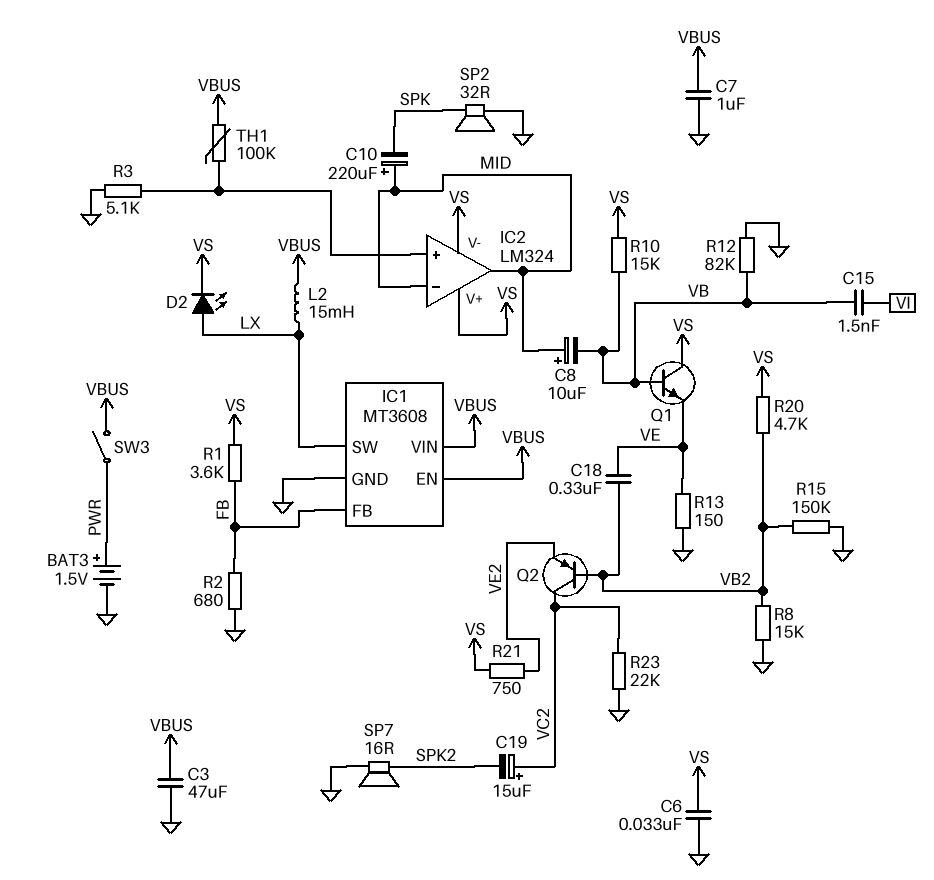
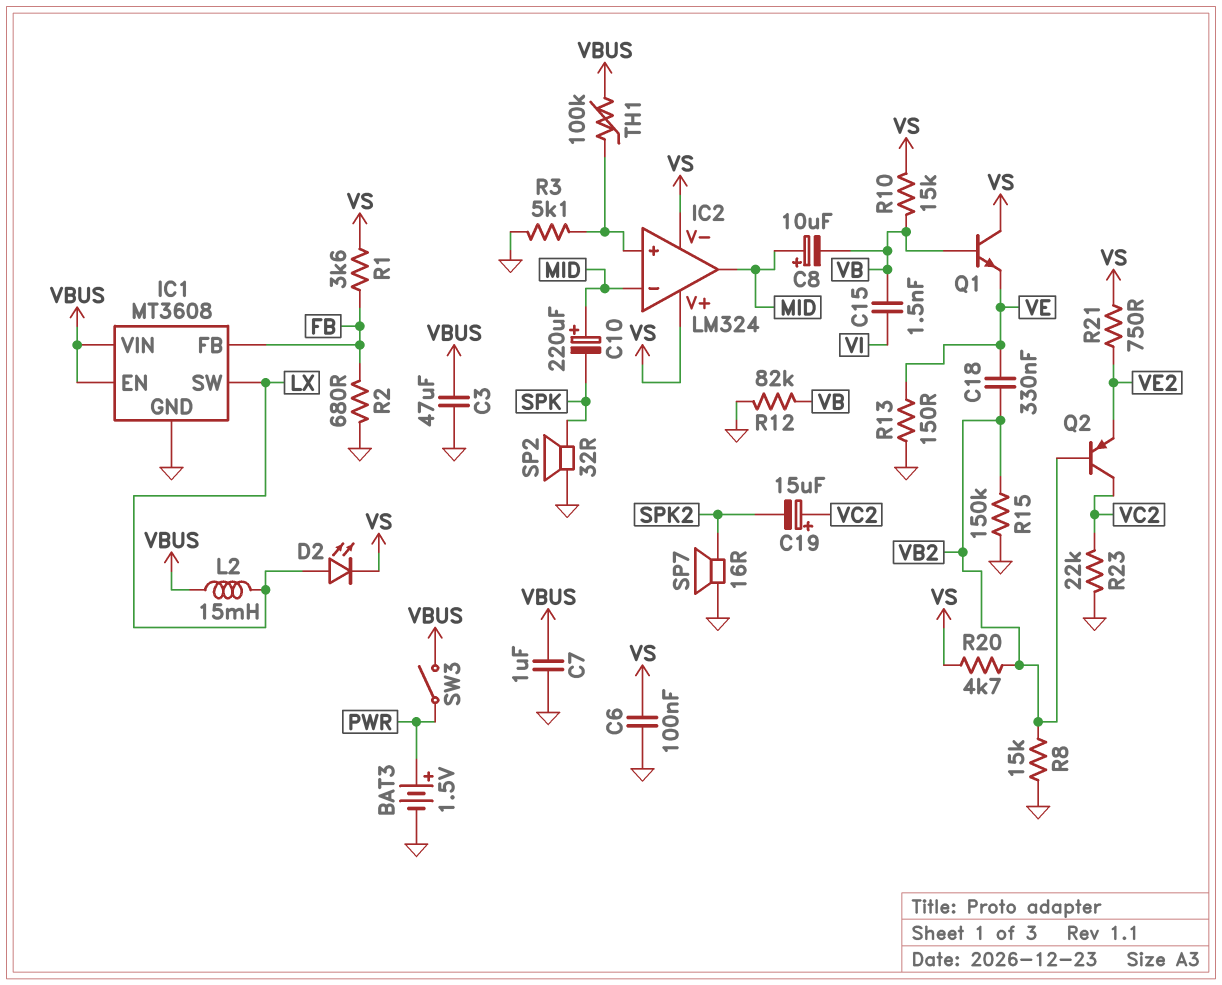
C6: 33nF (GND, VS) -> 100nF (GND, VS)

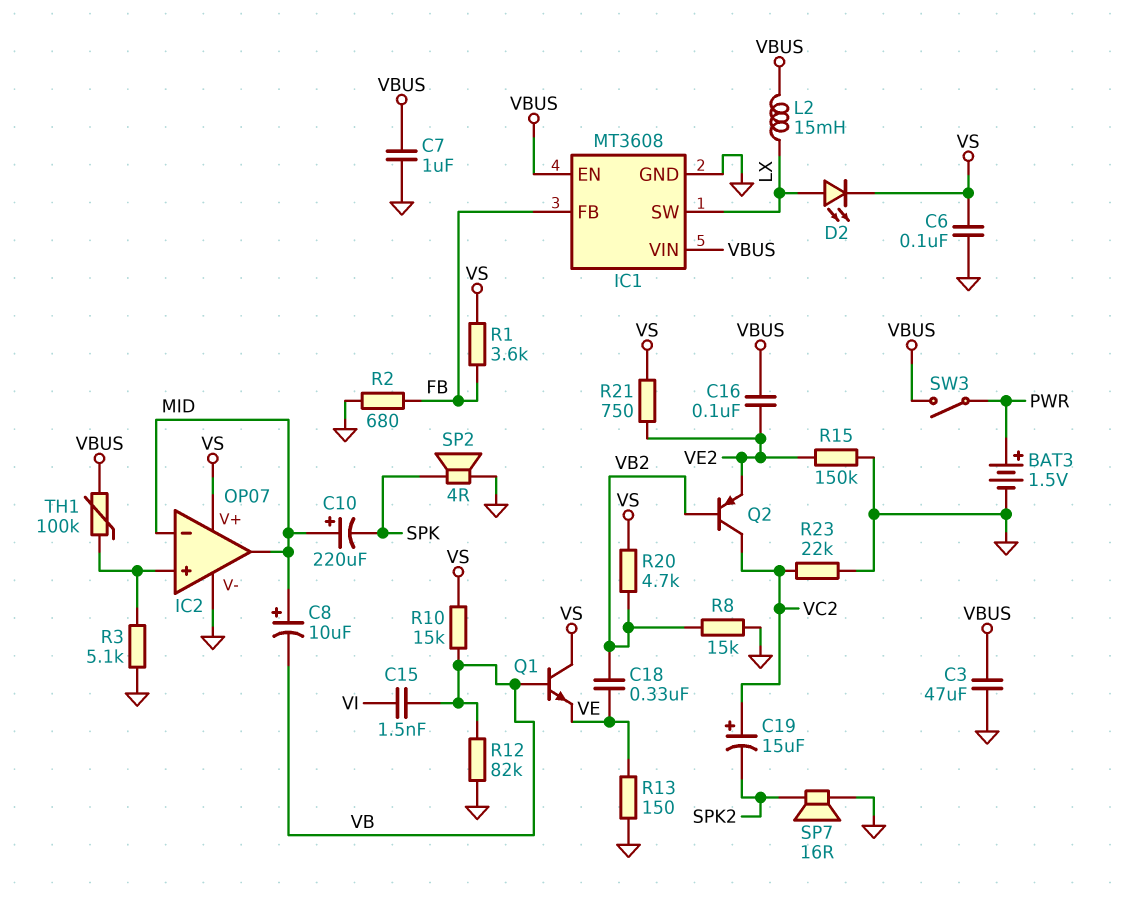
C16: none -> 100nF (VBUS, VE2)
IC2: LM324 -> OP07
IC2 pin V-: VS -> GND
R15: 150k (GND, VB2) -> 150k (GND, VE2)
SP2: speaker 32R (GND, SPK) -> speaker 4R (GND, SPK)

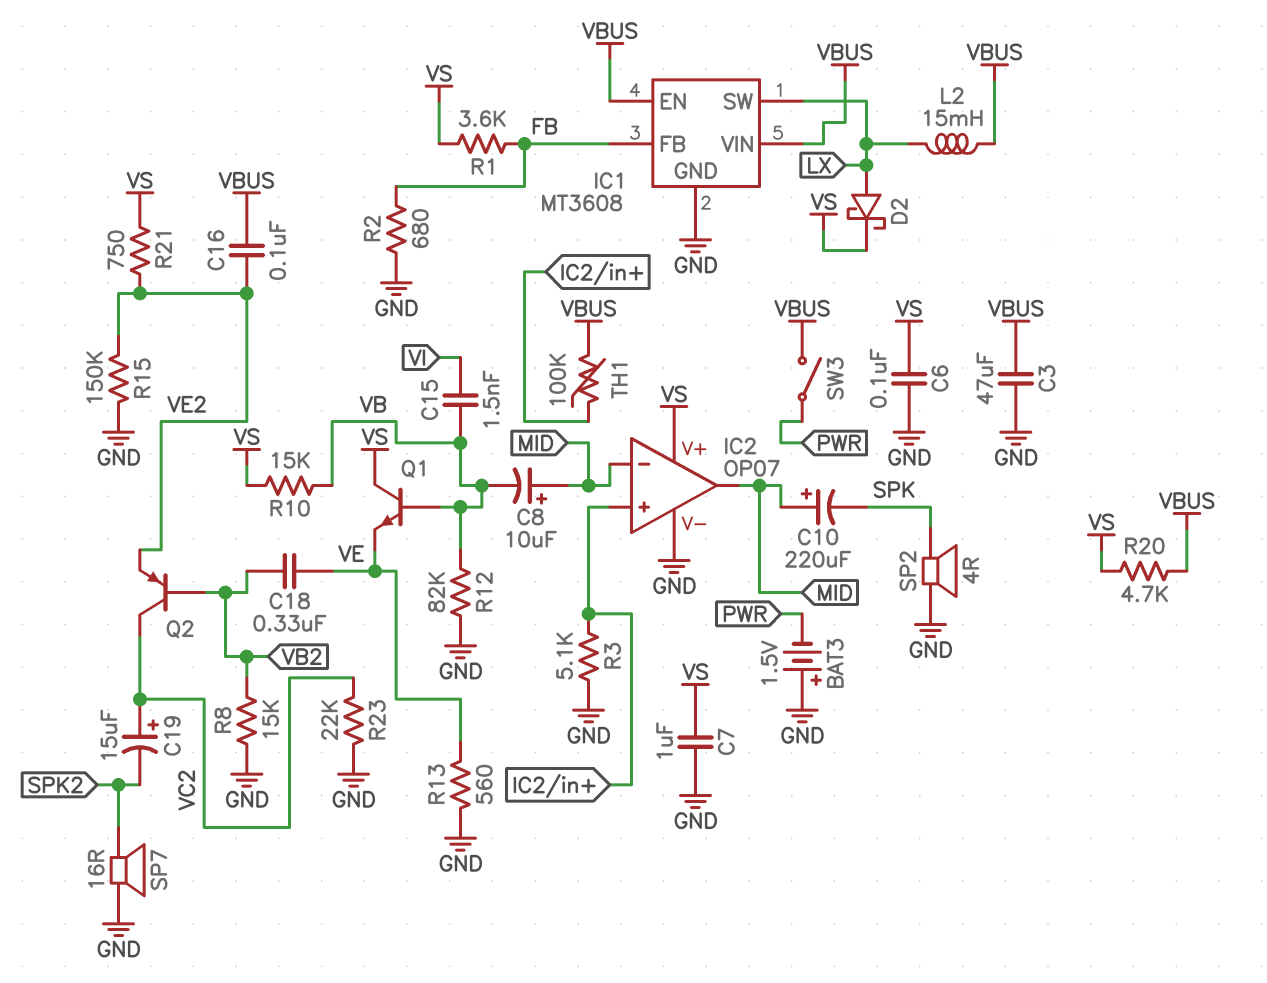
BAT3: 1.5V (plus PWR, minus GND) -> 1.5V (plus GND, minus PWR)
C7: 1uF (GND, VBUS) -> 1uF (GND, VS)
D2: LED (A LX, K VS) -> schottky (A LX, K VS)
R13: 150 (GND, VE) -> 560 (GND, VE)
R20: 4.7k (VB2, VS) -> 4.7k (VBUS, VS)

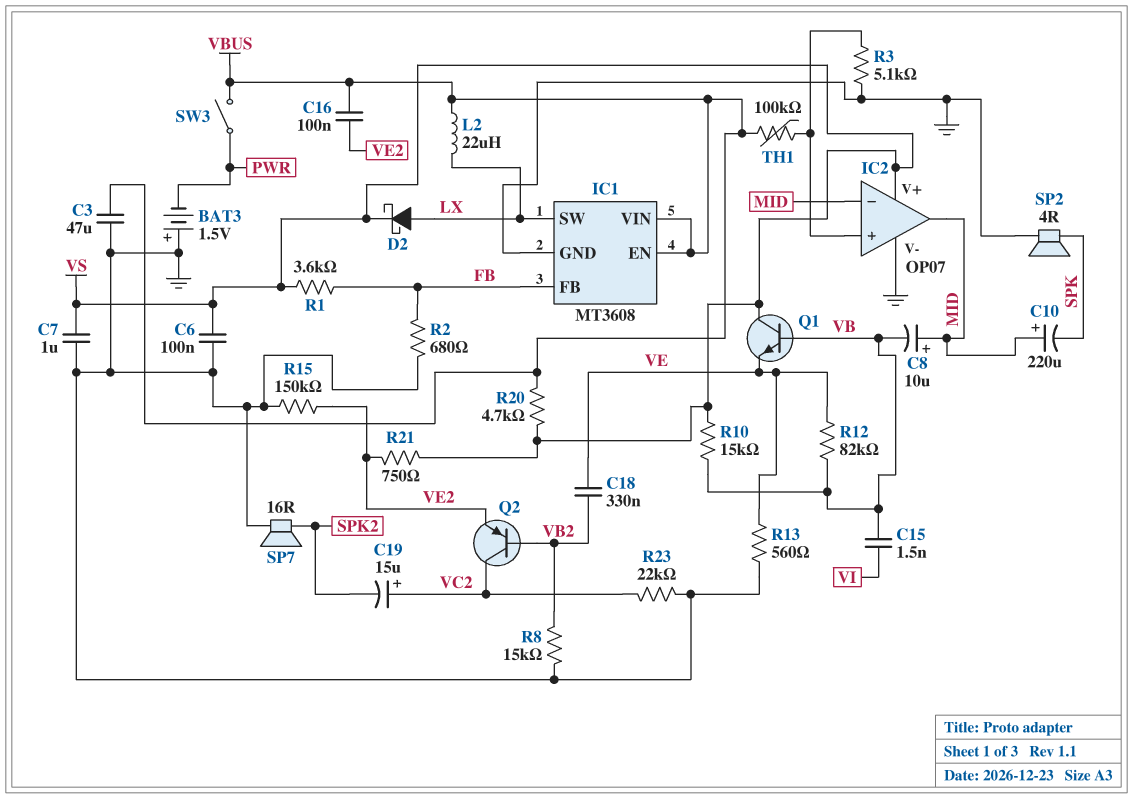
L2: 15mH (LX, VBUS) -> 22uH (LX, VBUS)
R12: 82k (GND, VB) -> 82k (VB, VE)

